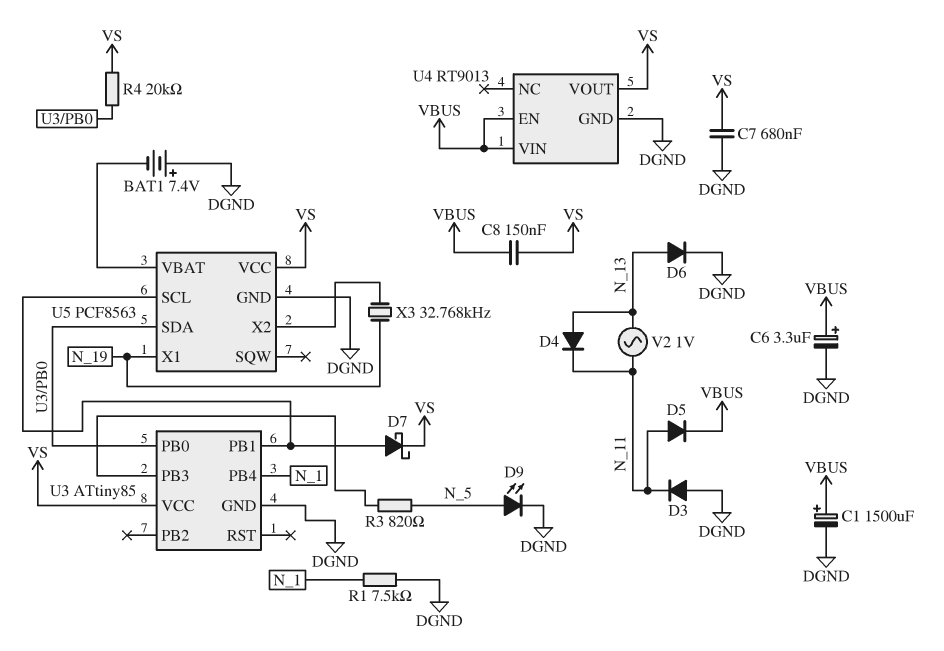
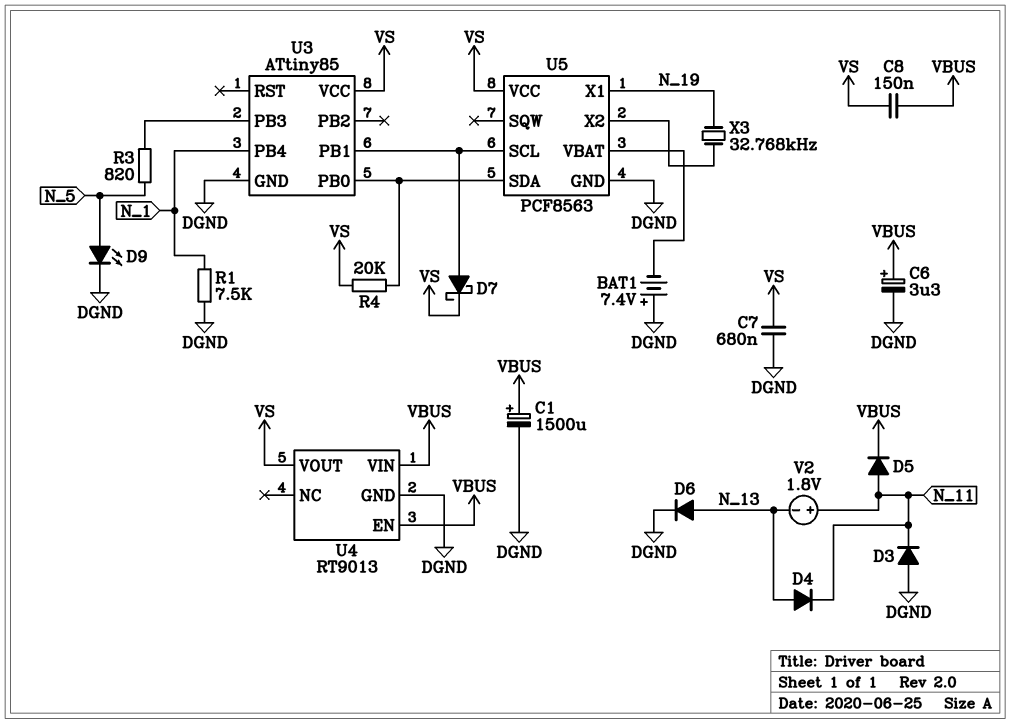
V2: AC 1V (N_11, N_13) -> 1.8V (plus N_11, minus N_13)

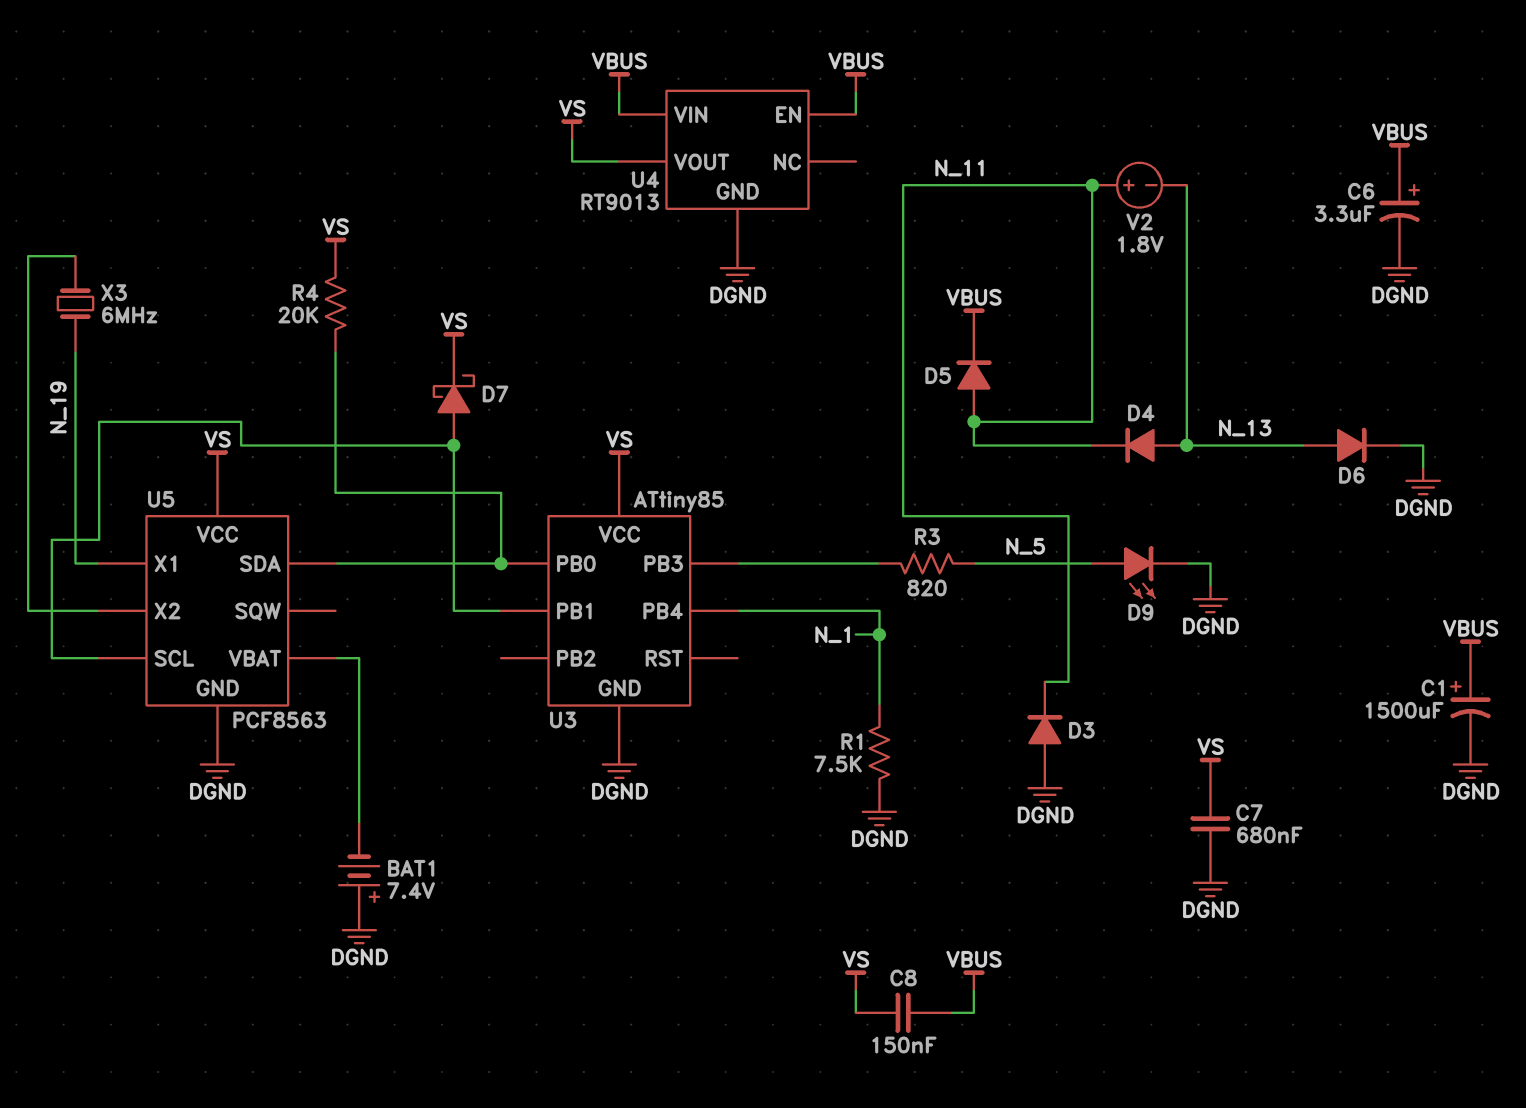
X3: 32.768kHz (N_19, U5/X2) -> 6MHz (N_19, U5/X2)

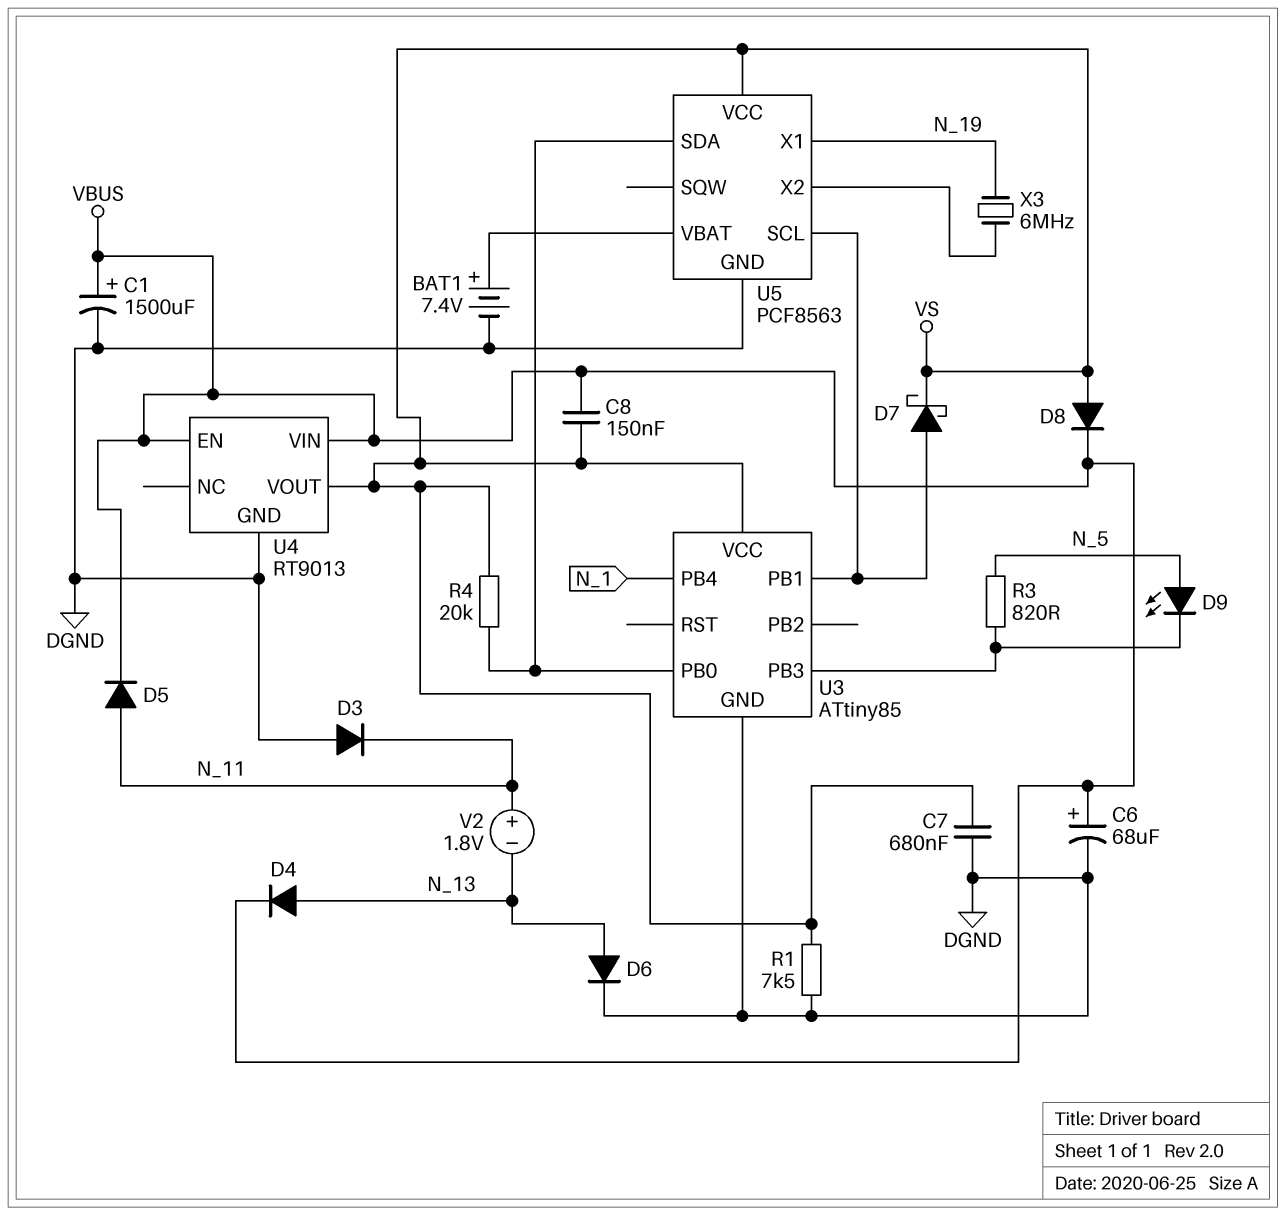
BAT1: 7.4V (plus DGND, minus U5/VBAT) -> 7.4V (plus U5/VBAT, minus DGND)
C6: 3.3uF (plus VBUS, minus DGND) -> 68uF (plus VBUS, minus DGND)
D4: diode (A N_13, K N_11) -> diode (A N_13, K VBUS)
D8: none -> diode (A VS, K VBUS)
D9: LED (A N_5, K DGND) -> LED (A N_5, K U3/PB3)
R1: 7.5k (DGND, N_1) -> 7.5k (DGND, VS)

